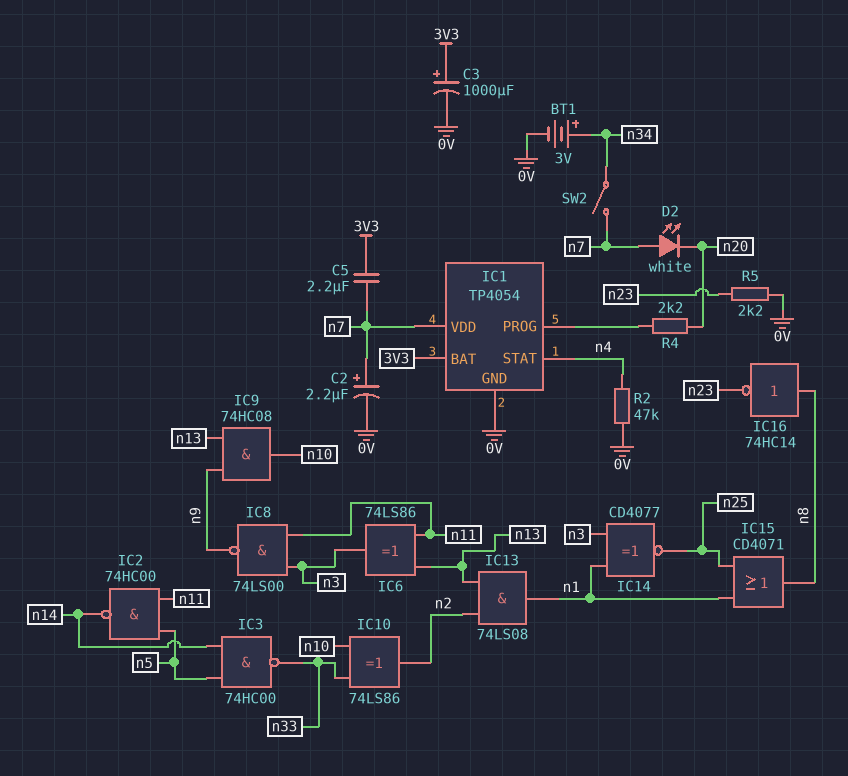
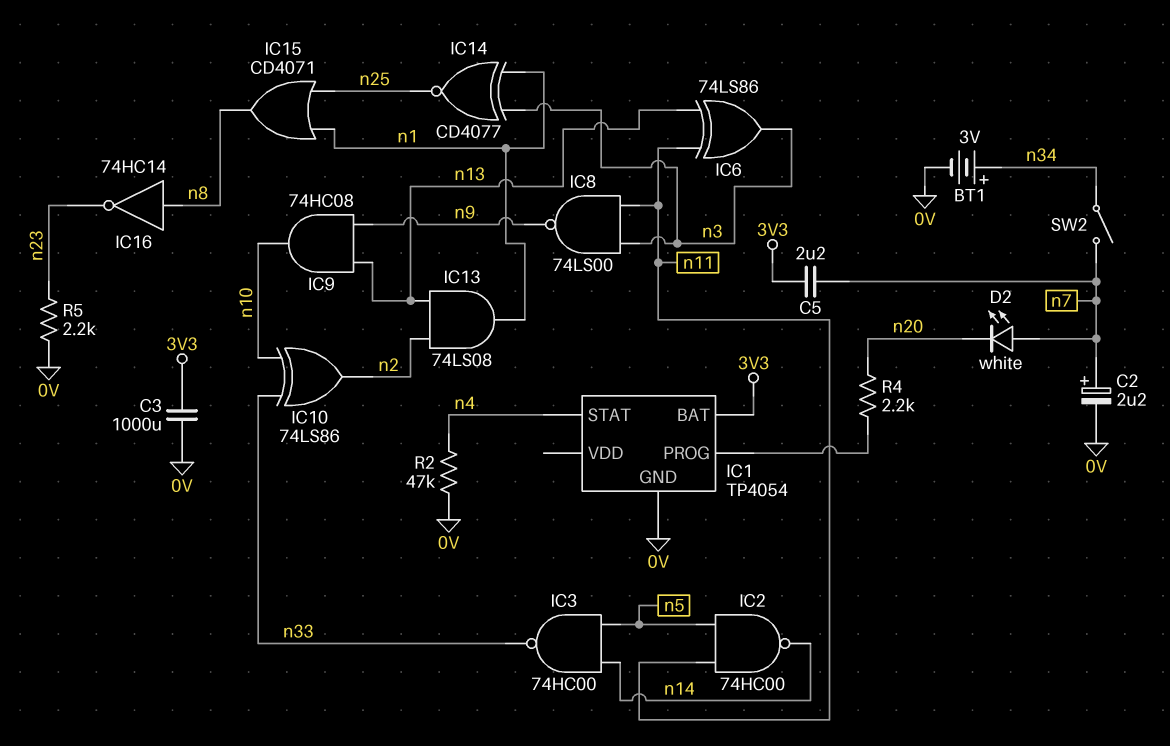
C3: 1000uF (plus 3V3, minus 0V) -> 1000uF (0V, 3V3)
IC1 pin VDD: n7 -> none

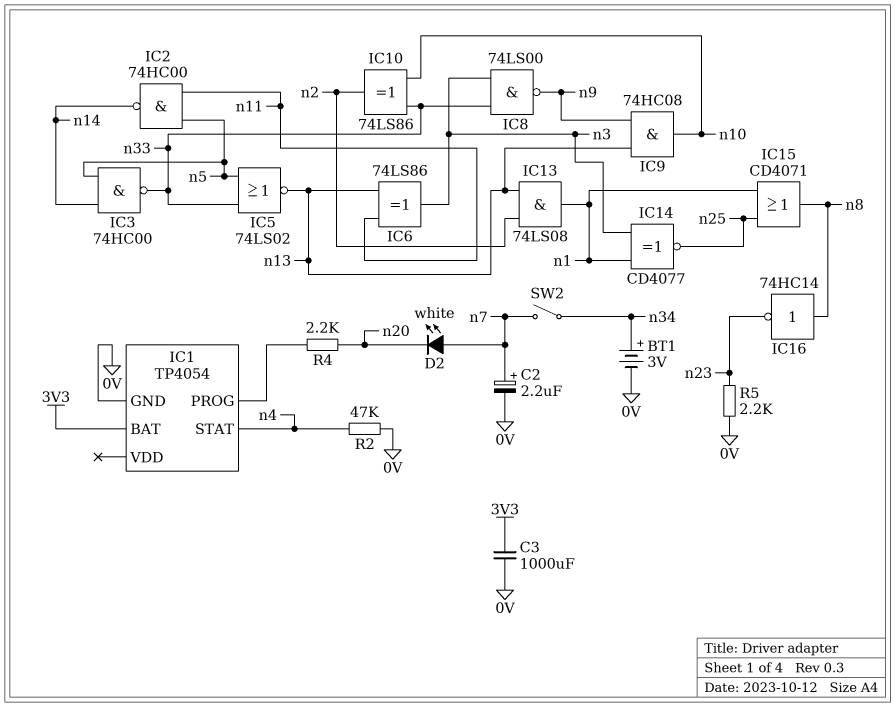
C5: 2.2uF (3V3, n7) -> none
IC5: none -> NOR 74LS02 (in n5, in n33, out n13)
IC8: NAND 74LS00 (in n3, in n11, out n9) -> NAND 74LS00 (in n3, in n33, out n9)

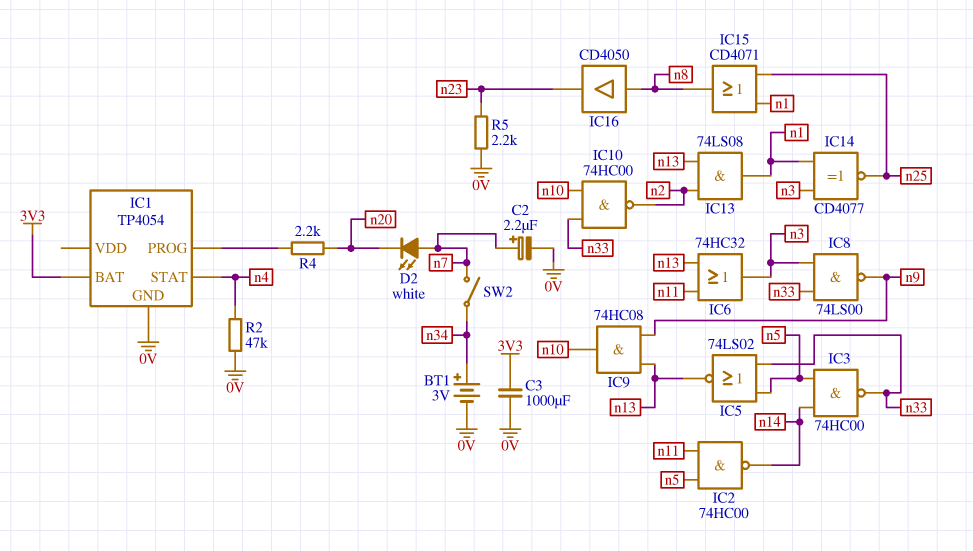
IC6: XOR 74LS86 (in n11, in n13, out n3) -> OR 74HC32 (in n11, in n13, out n3)
IC10: XOR 74LS86 (in n10, in n33, out n2) -> NAND 74HC00 (in n10, in n33, out n2)
IC16: NOT 74HC14 (in n8, out n23) -> buffer CD4050 (in n8, out n23)

